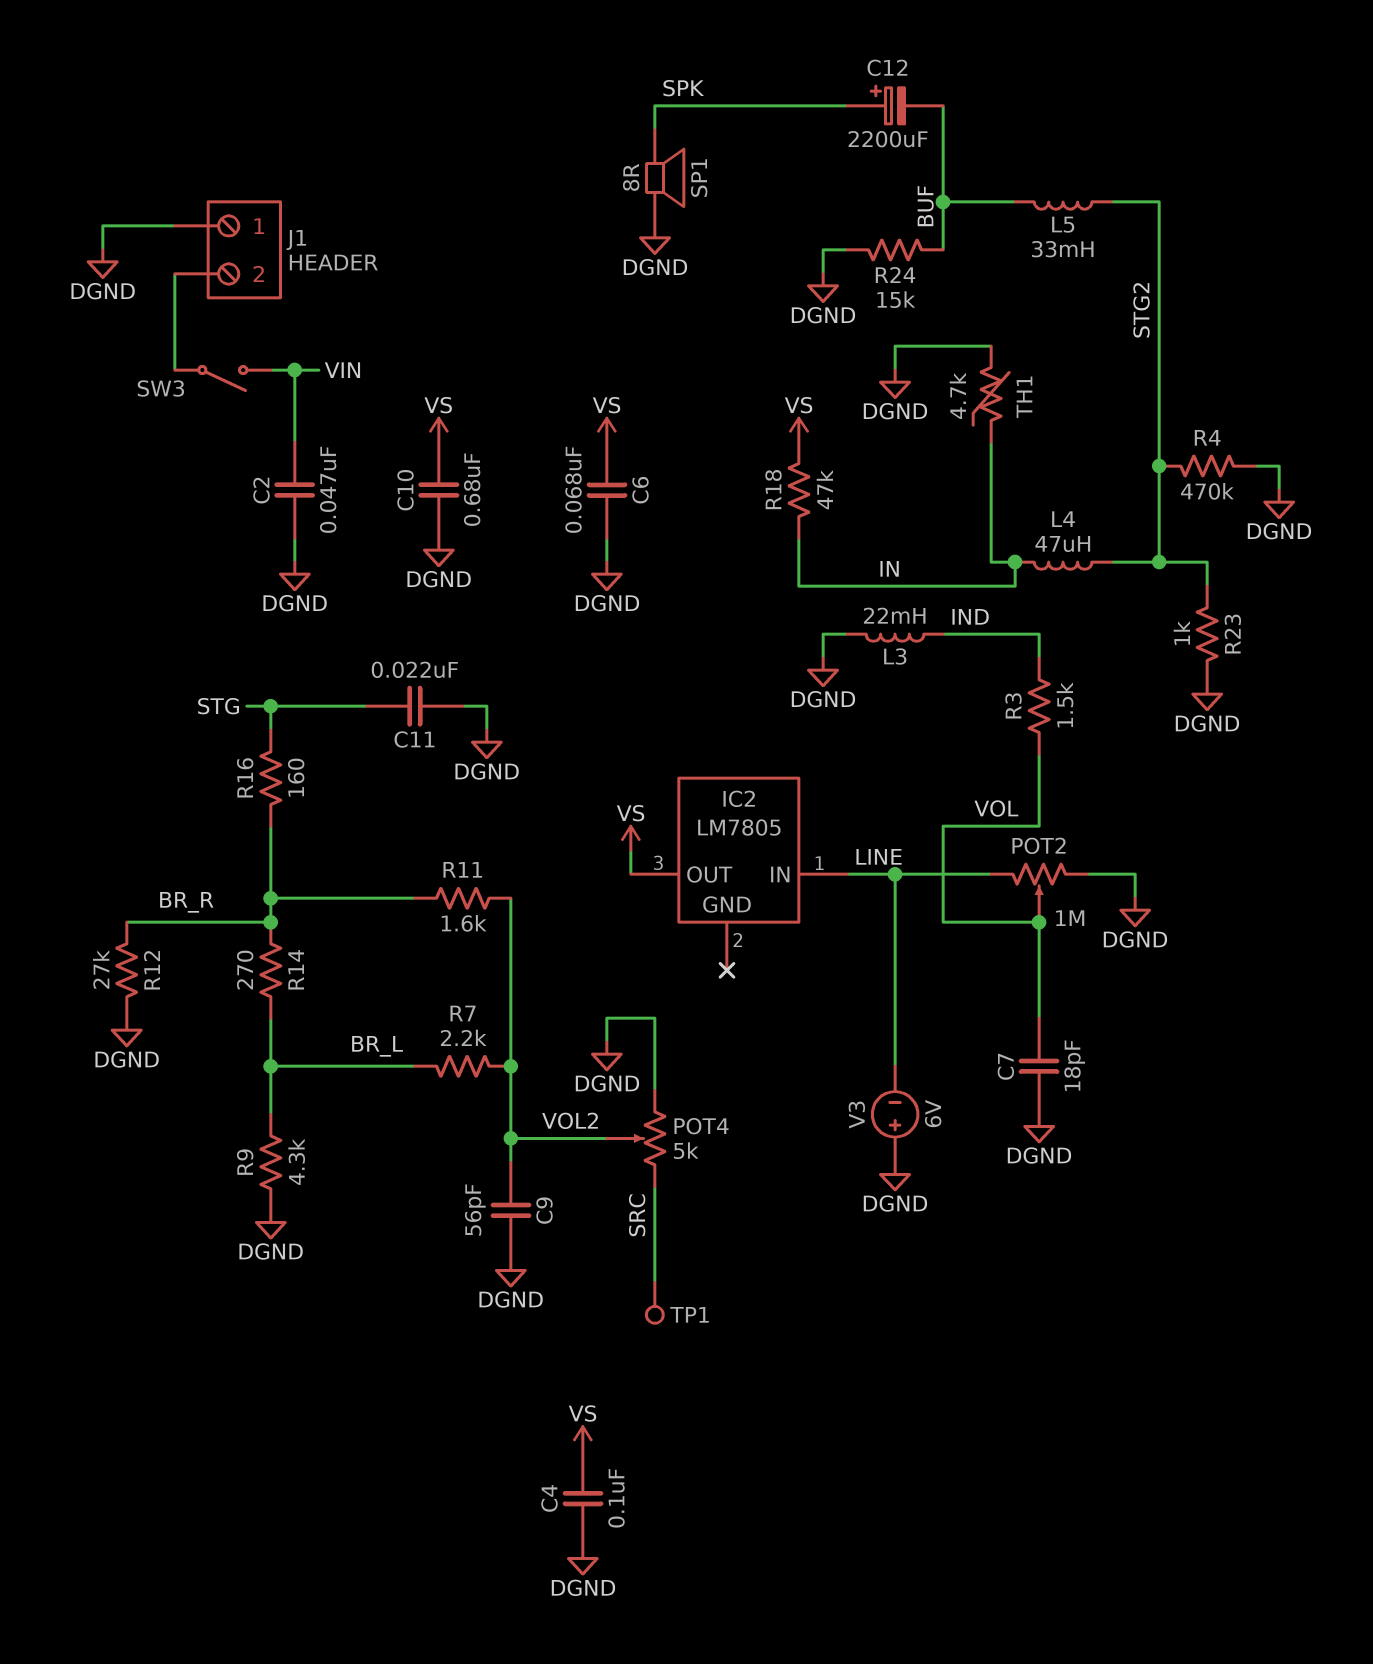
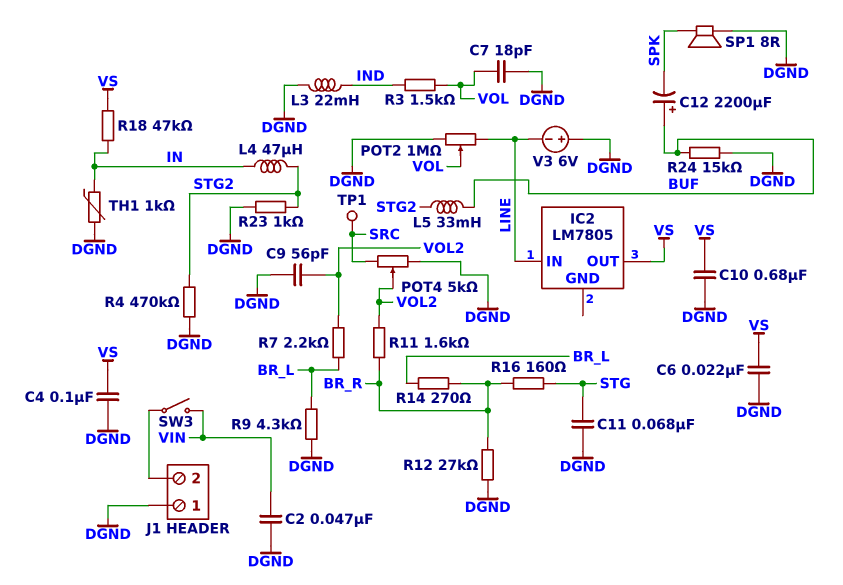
C6: 68nF (DGND, VS) -> 22nF (DGND, VS)
C11: 22nF (DGND, STG) -> 68nF (DGND, STG)
C12: 2200uF (plus SPK, minus BUF) -> 2200uF (plus BUF, minus SPK)
TH1: 4.7k (DGND, IN) -> 1k (DGND, IN)

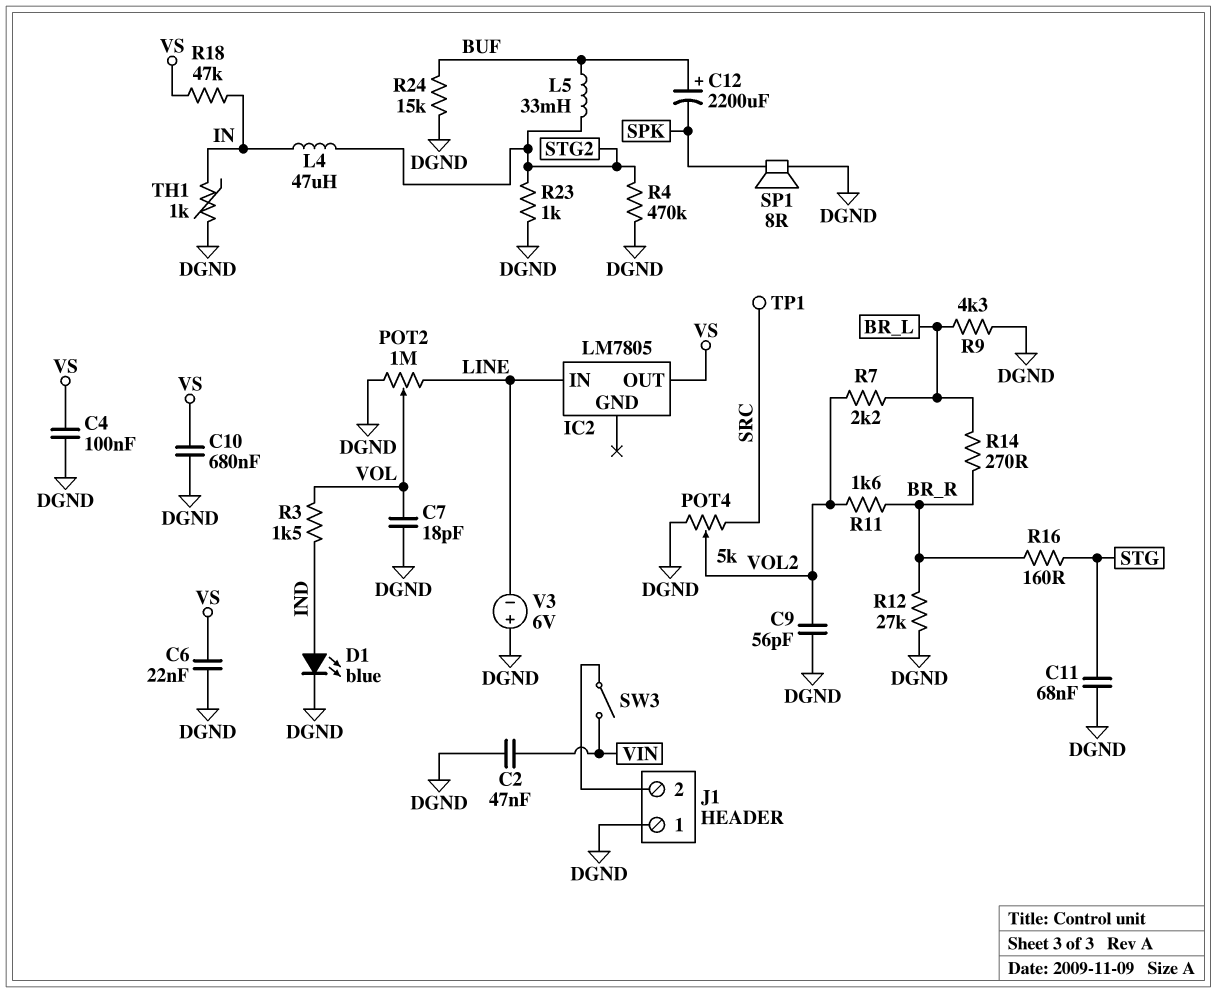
D1: none -> LED blue (A IND, K DGND)
L3: 22mH (DGND, IND) -> none

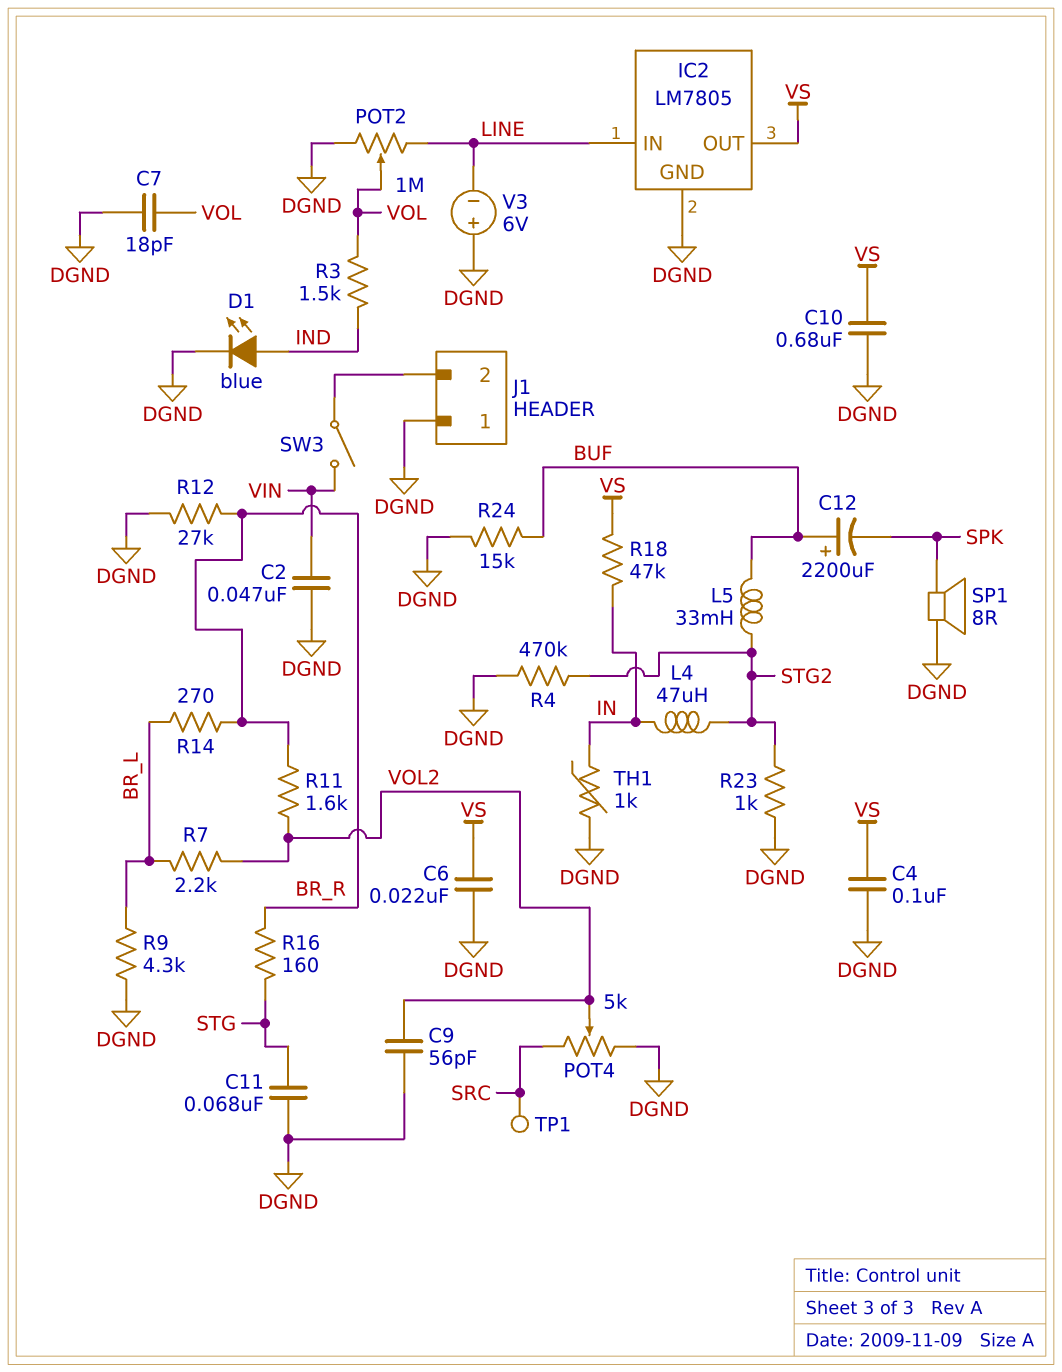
IC2 pin GND: none -> DGND

